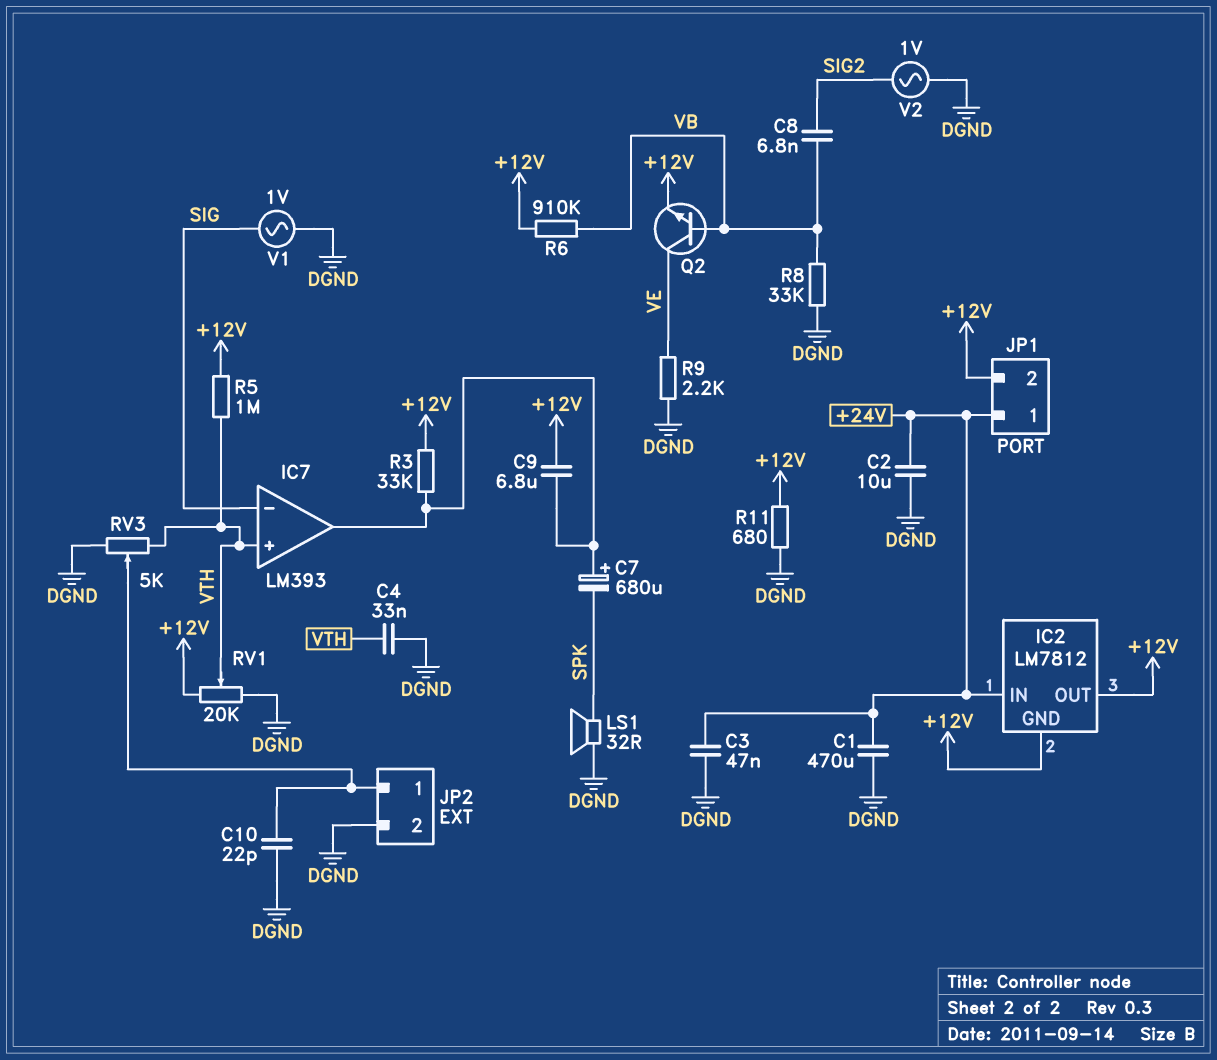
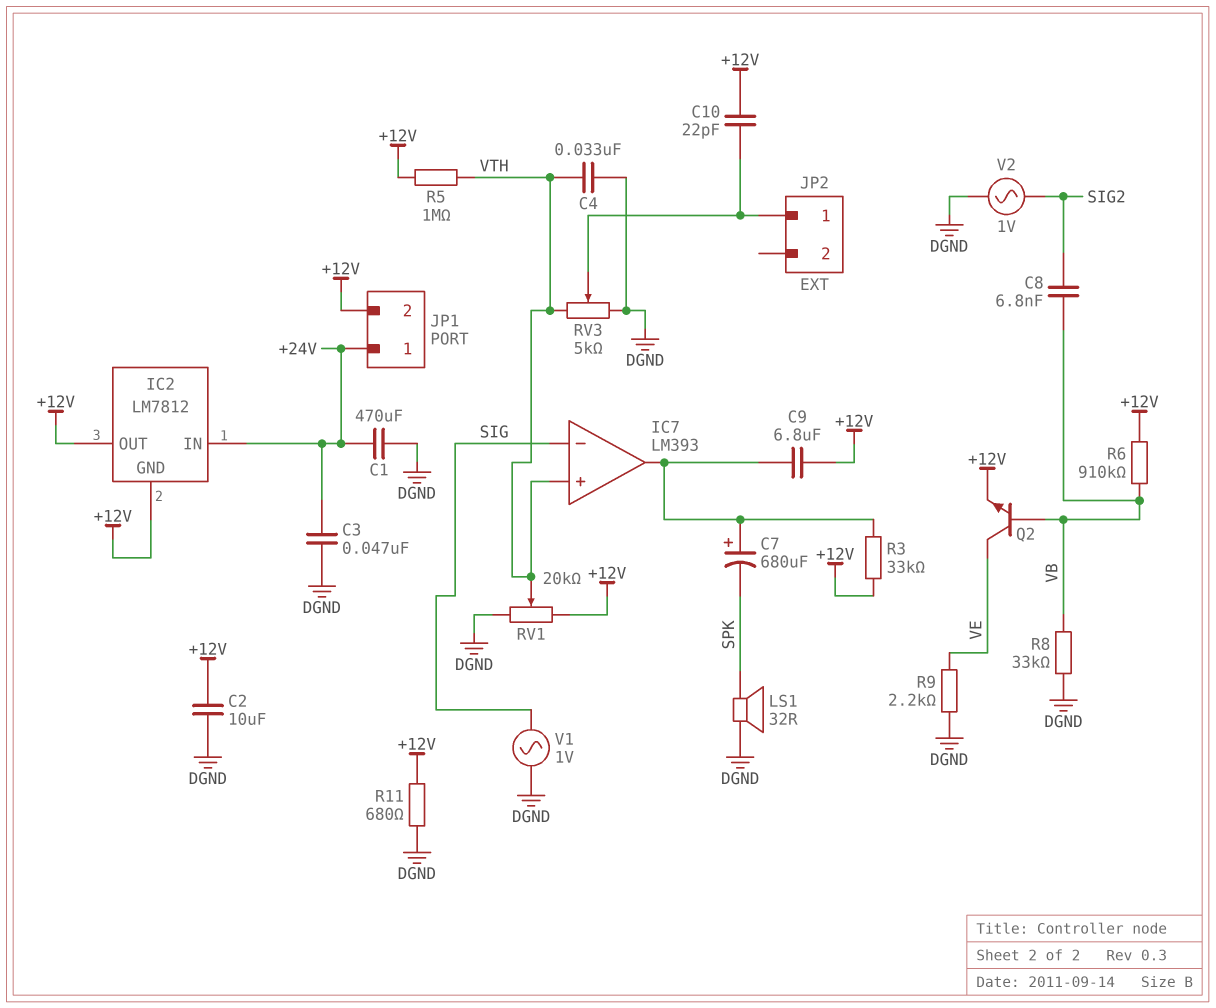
C2: 10uF (+24V, DGND) -> 10uF (+12V, DGND)
C10: 22pF (DGND, JP2/1) -> 22pF (+12V, JP2/1)
JP2 pin 2: DGND -> none

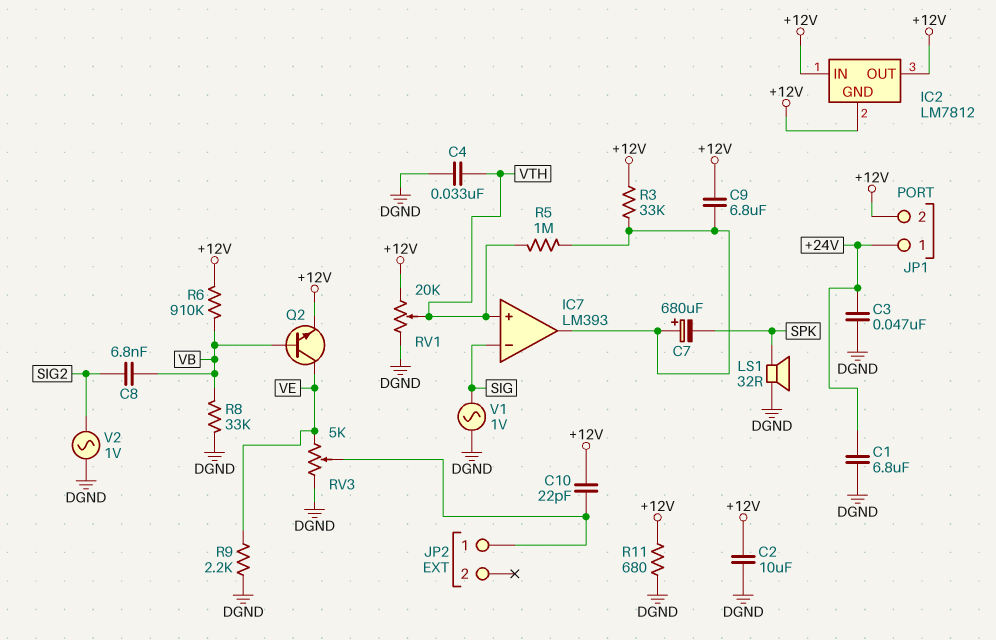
C1: 470uF (+24V, DGND) -> 6.8uF (+24V, DGND)
IC2 pin IN: +24V -> +12V
R5: 1M (+12V, VTH) -> 1M (IC7/out, VTH)
RV3: 5k (DGND, VTH, wiper JP2/1) -> 5k (DGND, VE, wiper JP2/1)

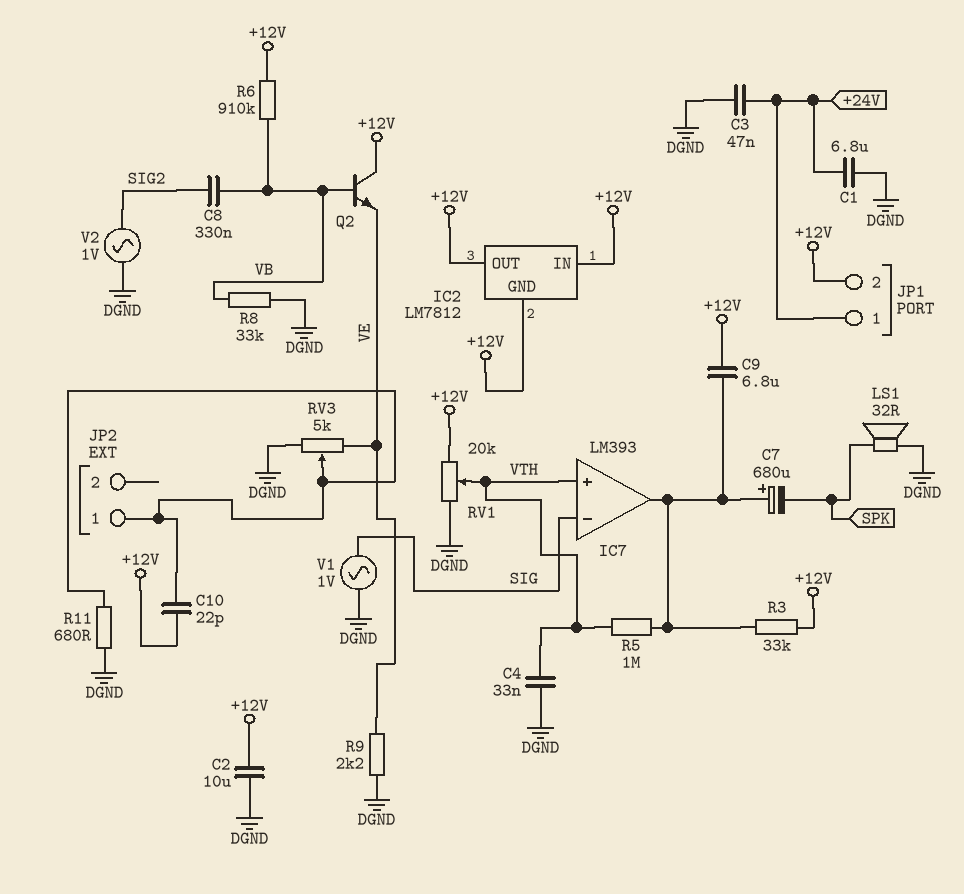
C8: 6.8nF (SIG2, VB) -> 330nF (SIG2, VB)
Q2: NPN (B VB, C VE, E +12V) -> NPN (B VB, C +12V, E VE)
R11: 680 (+12V, DGND) -> 680 (DGND, JP2/1)

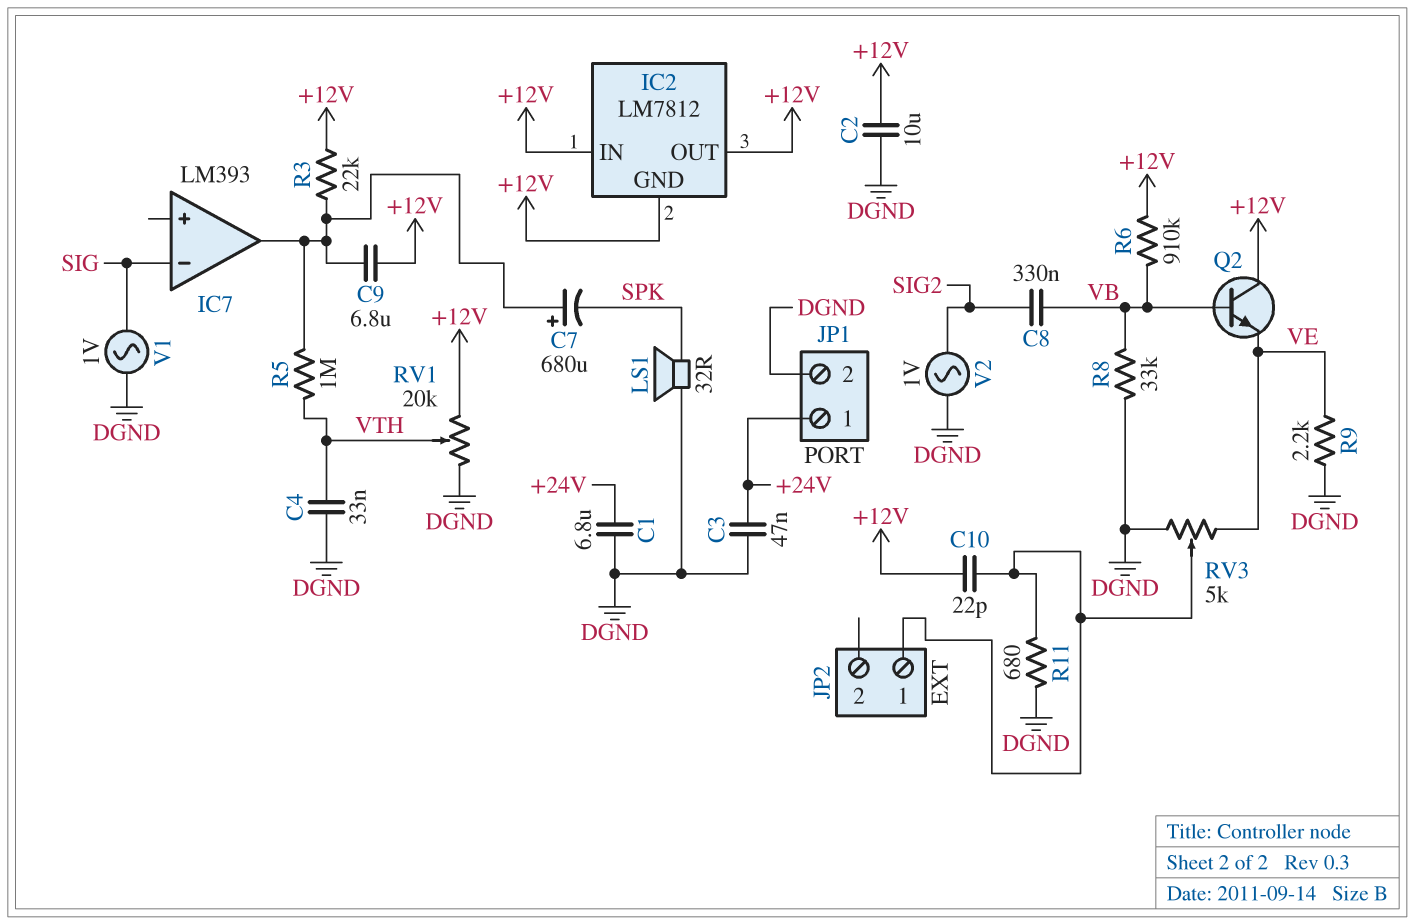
IC7 pin in+: VTH -> none
JP1 pin 2: +12V -> DGND
R3: 33k (+12V, IC7/out) -> 22k (+12V, IC7/out)

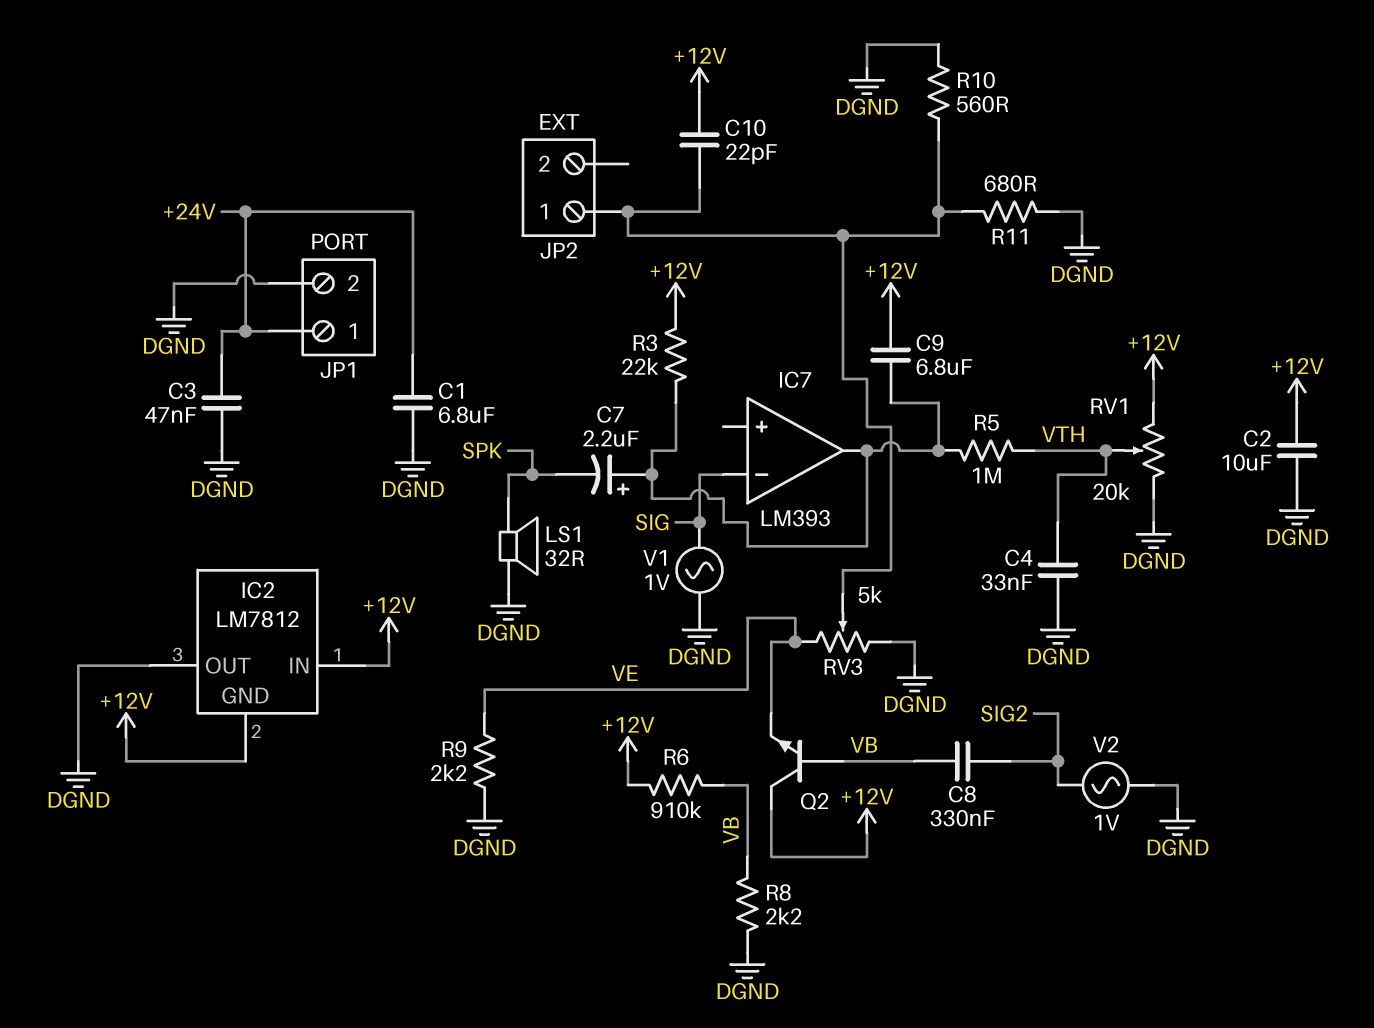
C7: 680uF (plus IC7/out, minus SPK) -> 2.2uF (plus IC7/out, minus SPK)
IC2 pin OUT: +12V -> DGND
R8: 33k (DGND, VB) -> 2.2k (DGND, VB)
R10: none -> 560 (DGND, JP2/1)

